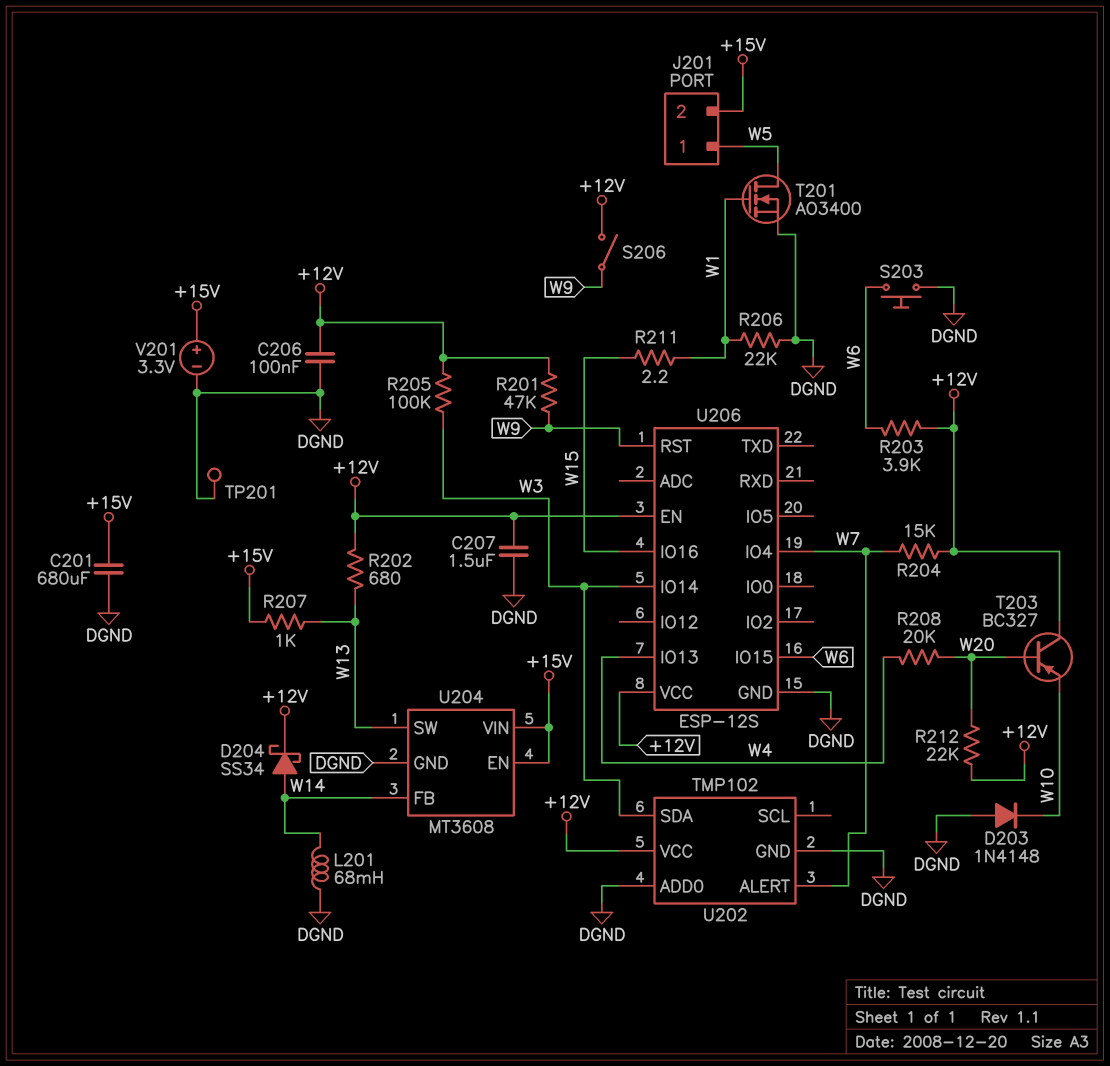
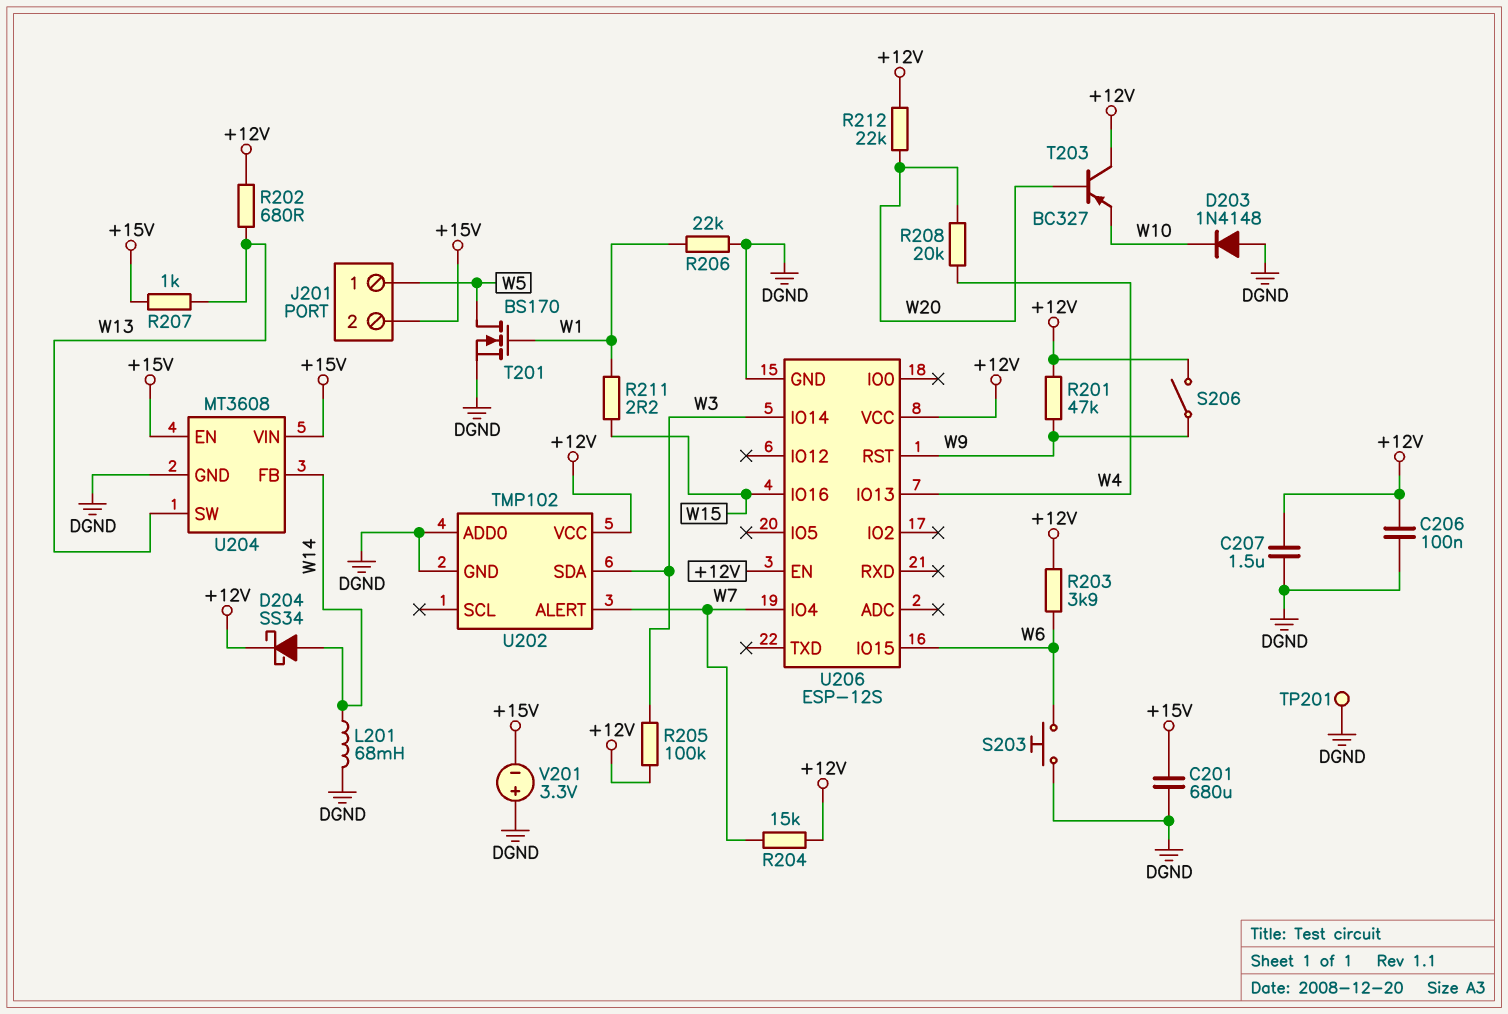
T201: NMOS AO3400 (G W1, D W5, S DGND) -> NMOS BS170 (G W1, D W5, S DGND)
V201: 3.3V (plus +15V, minus DGND) -> 3.3V (plus DGND, minus +15V)

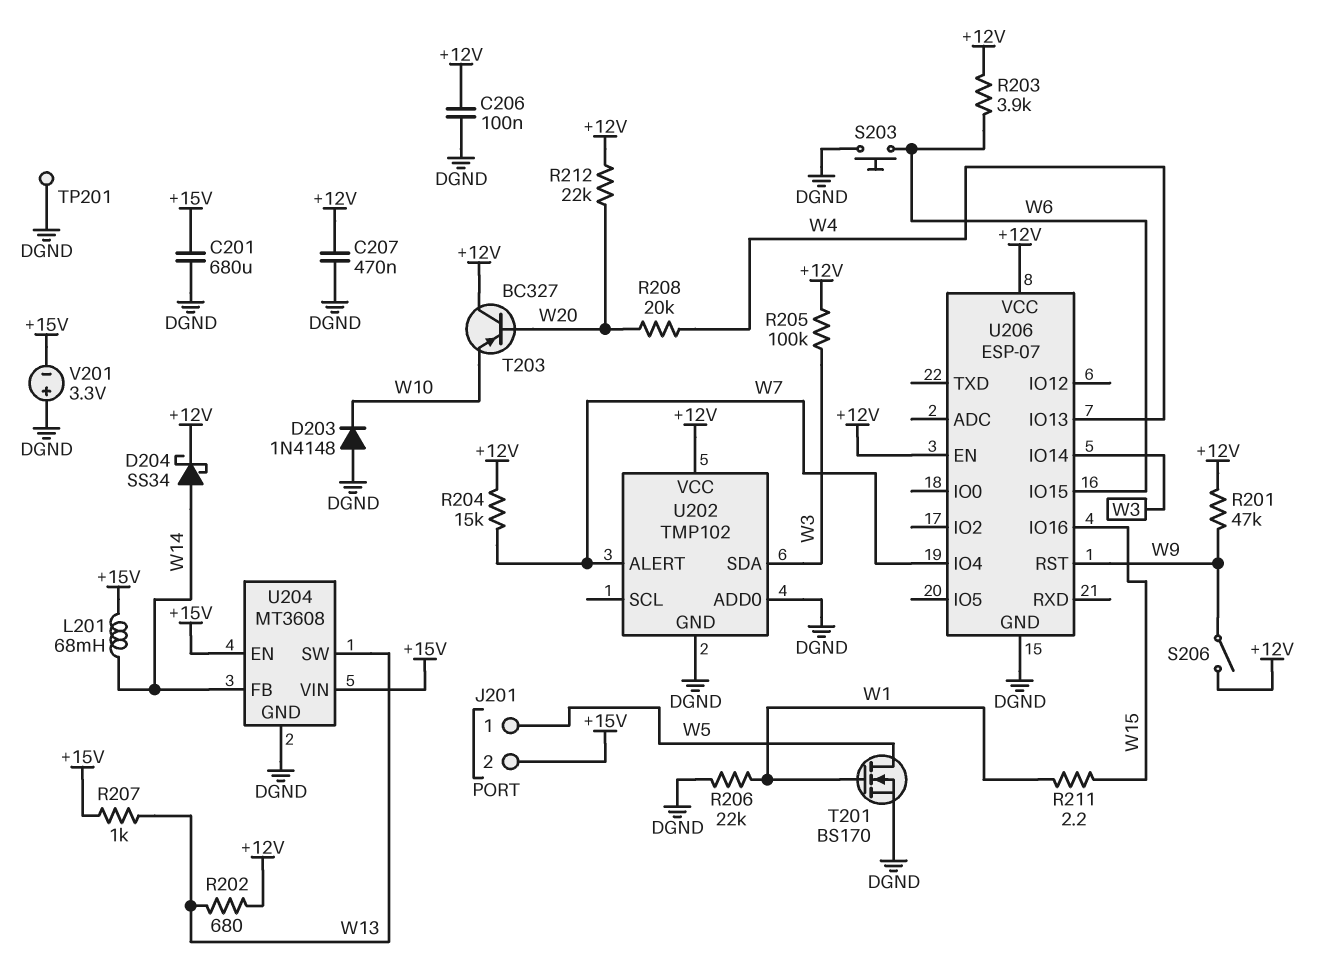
C207: 1.5uF (+12V, DGND) -> 470nF (+12V, DGND)
L201: 68mH (DGND, W14) -> 68mH (+15V, W14)
U206: ESP-12S -> ESP-07

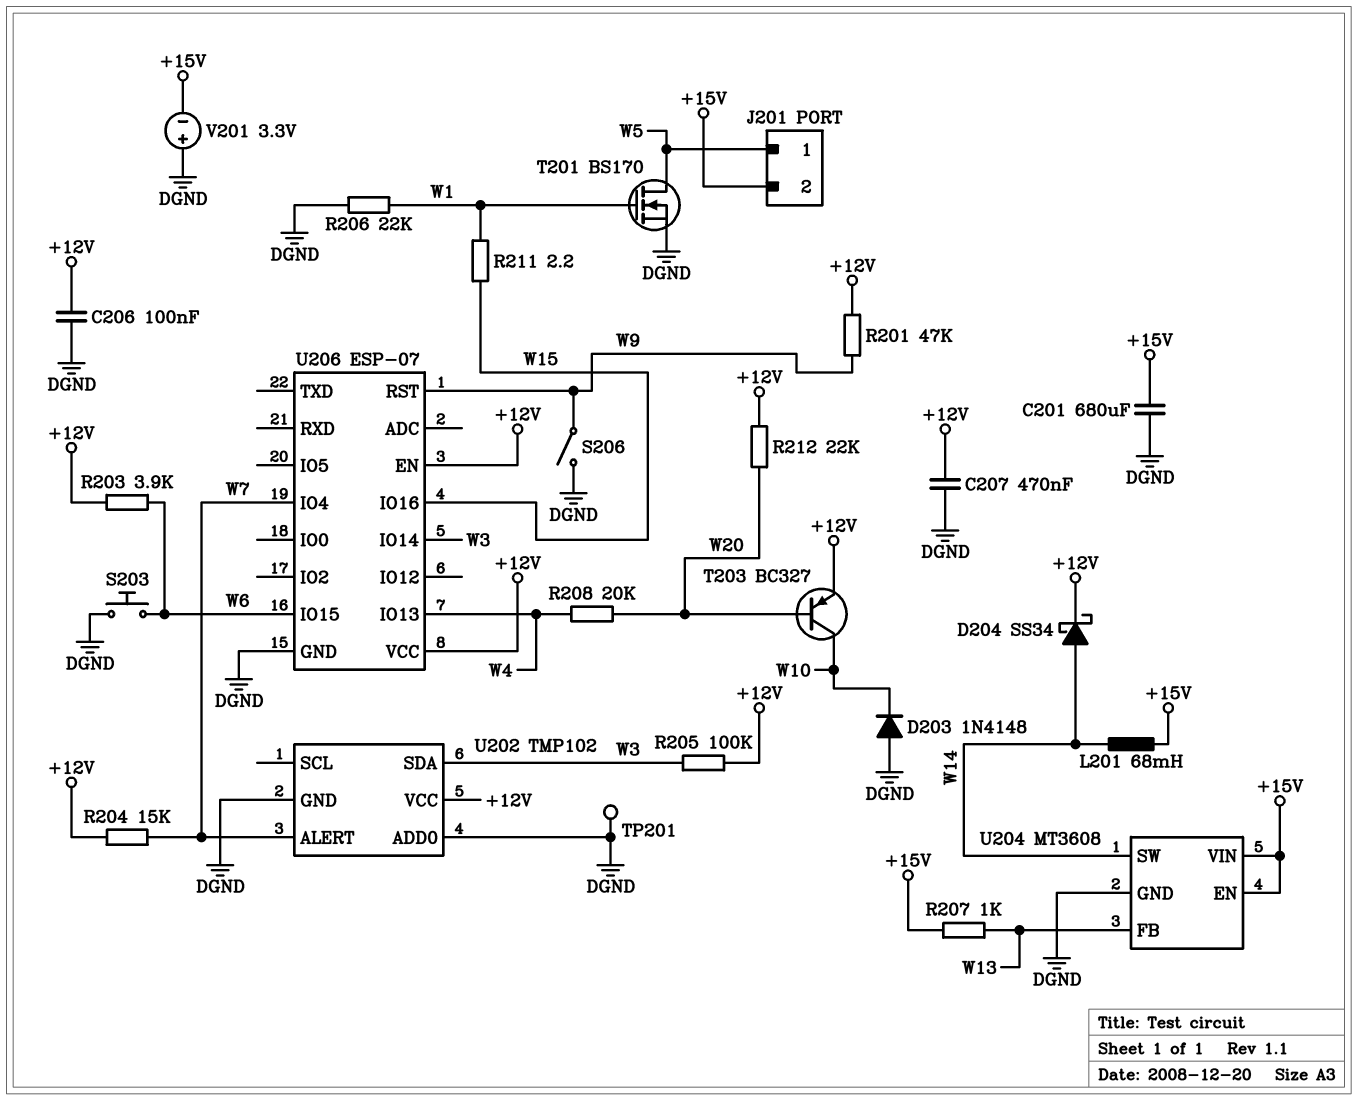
R202: 680 (+12V, W13) -> none
S206: switch (+12V, W9) -> switch (DGND, W9)
T203: PNP BC327 (B W20, C +12V, E W10) -> PNP BC327 (B W20, C W10, E +12V)
U204 pin FB: W14 -> W13
U204 pin SW: W13 -> W14

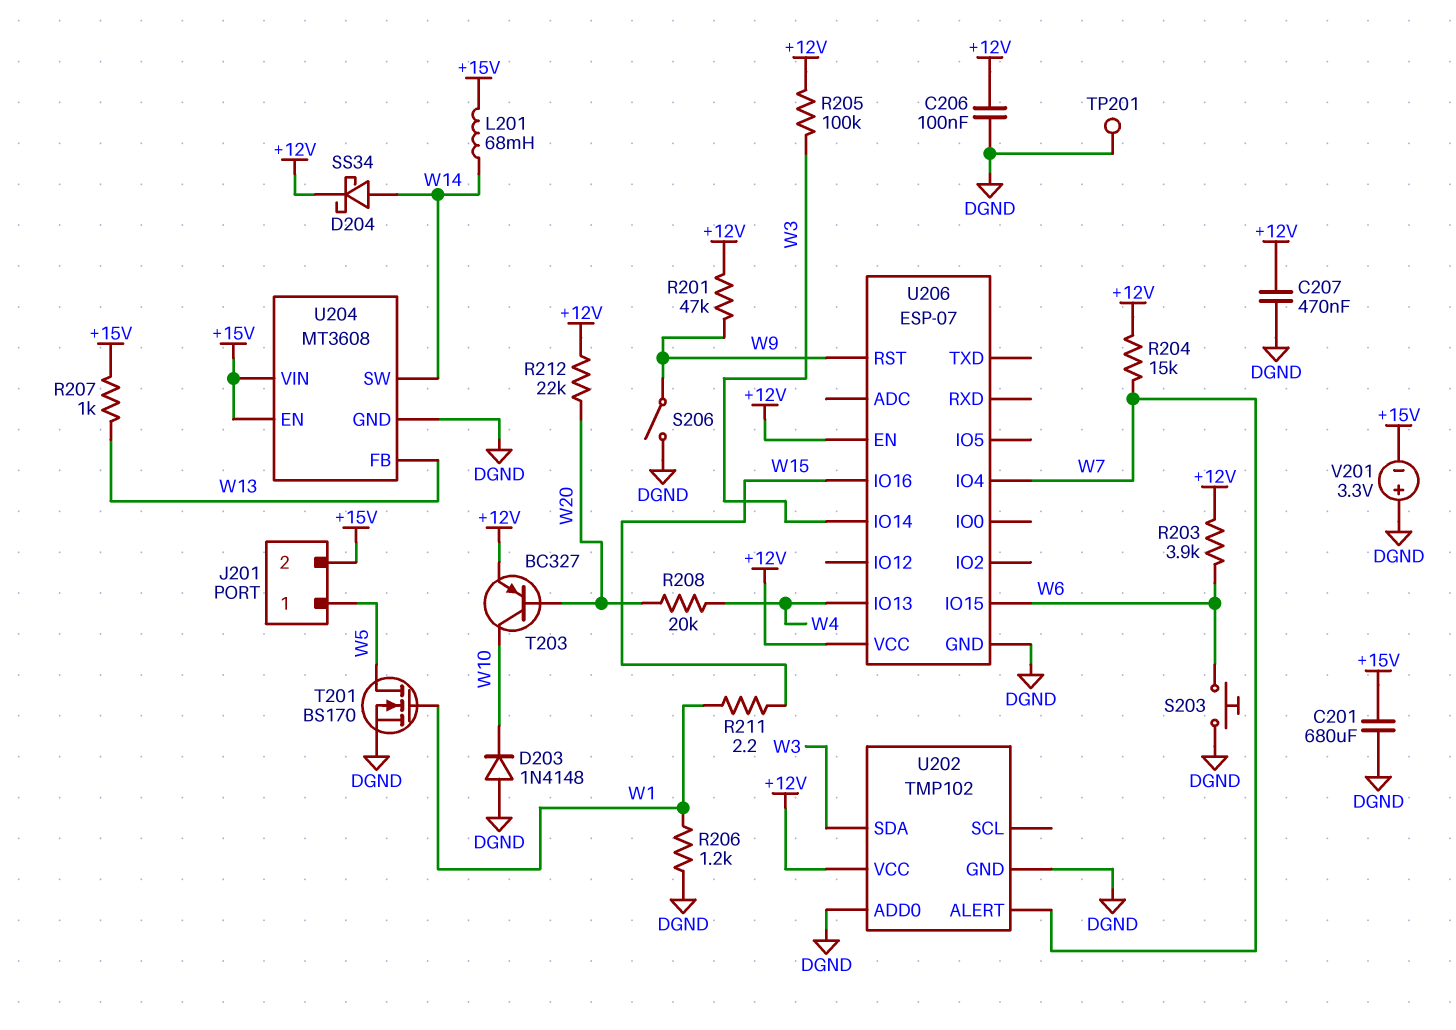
R206: 22k (DGND, W1) -> 1.2k (DGND, W1)

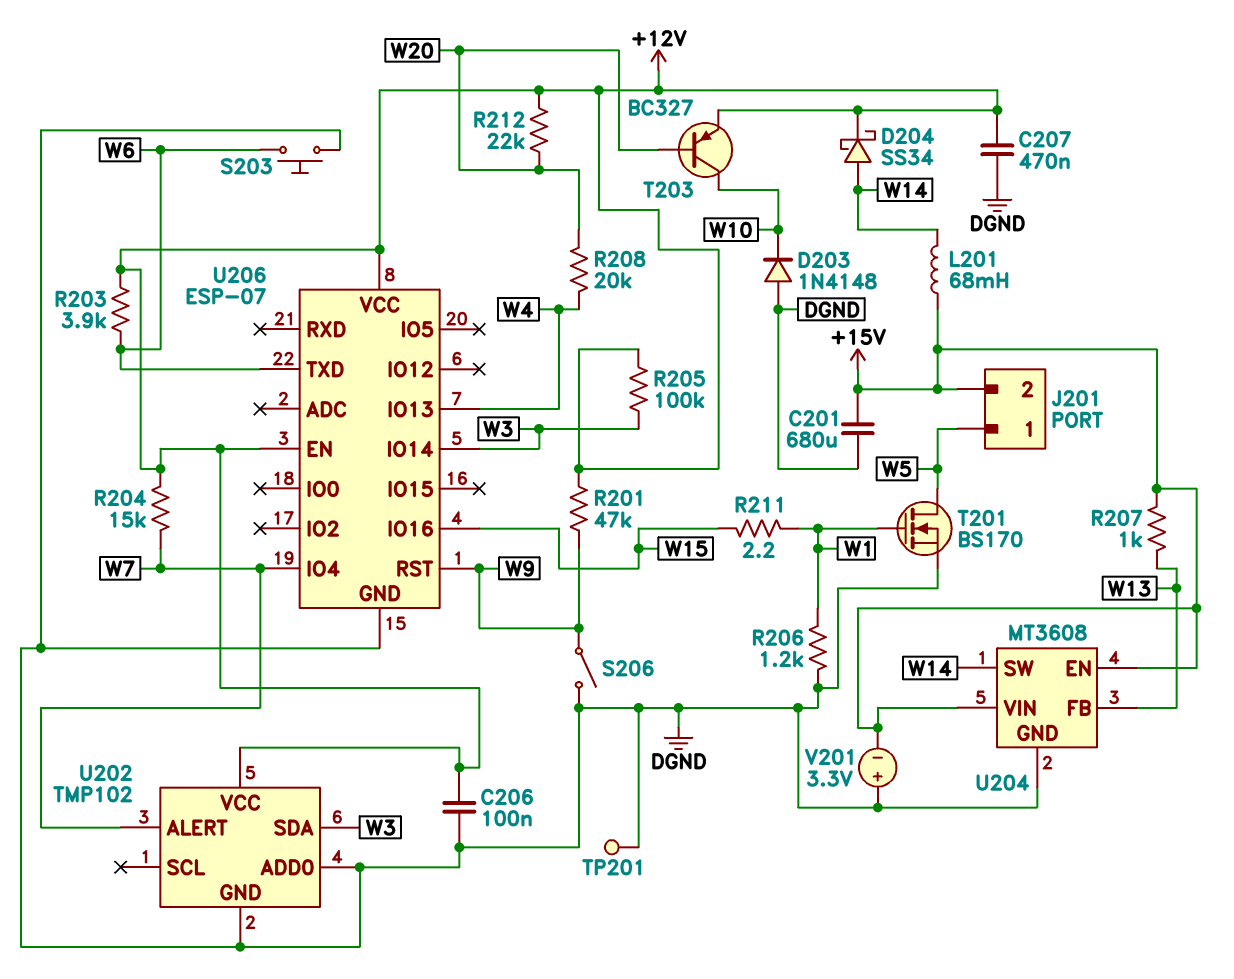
U206 pin IO15: W6 -> none
U206 pin TXD: none -> W6

